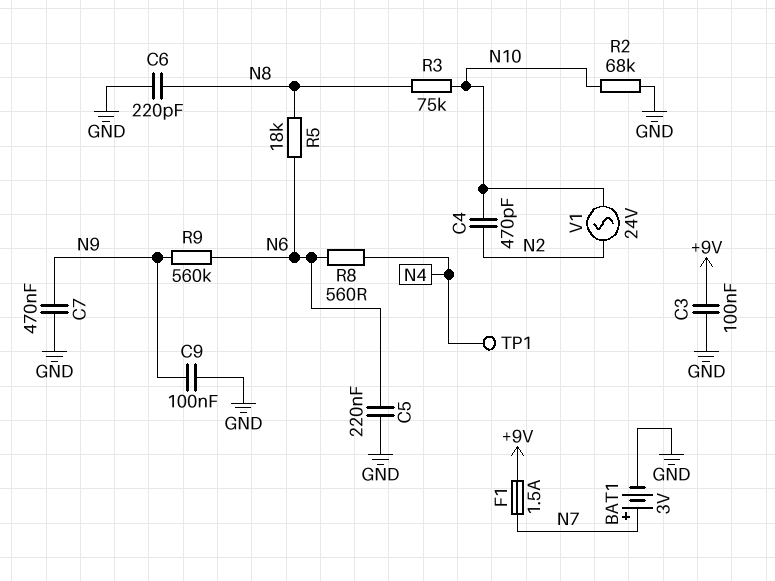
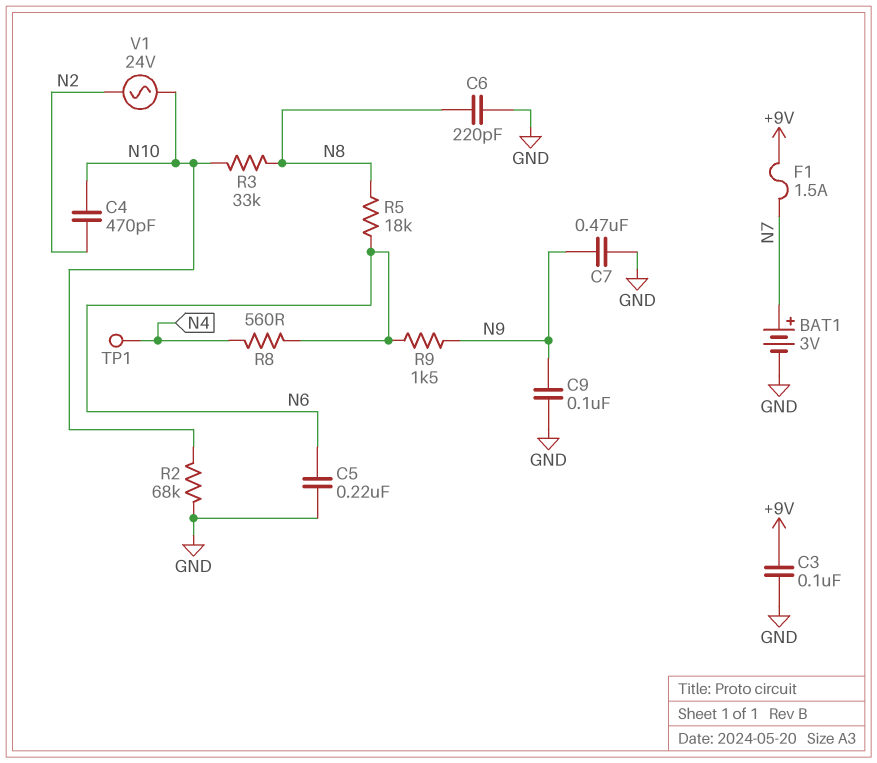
R3: 75k (N8, N10) -> 33k (N8, N10)
R9: 560k (N6, N9) -> 1.5k (N6, N9)

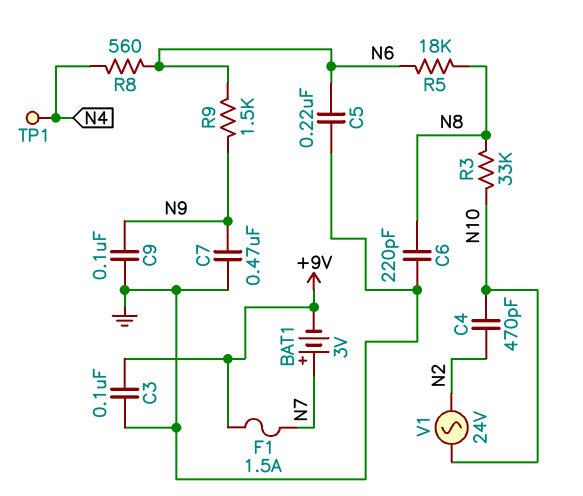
BAT1: 3V (plus N7, minus GND) -> 3V (plus N7, minus +9V)
R2: 68k (GND, N10) -> none

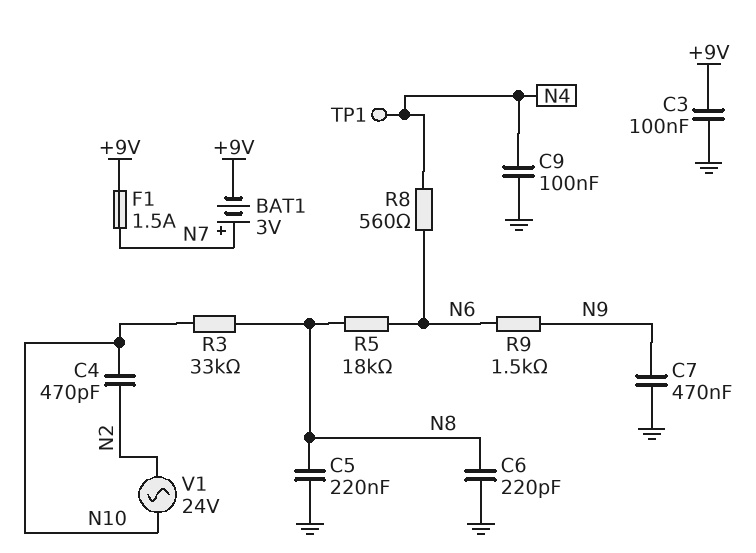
C5: 220nF (GND, N6) -> 220nF (GND, N8)
C9: 100nF (GND, N9) -> 100nF (GND, N4)

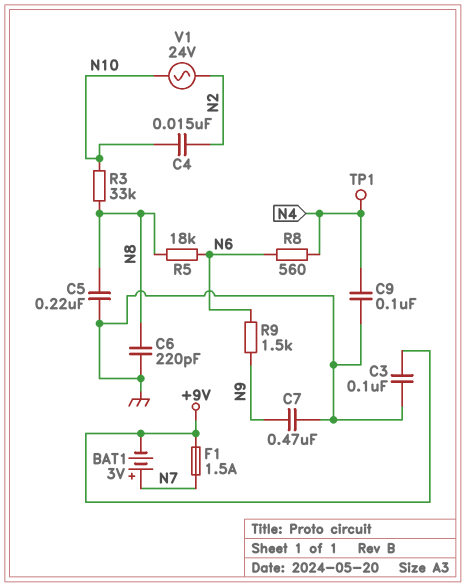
C4: 470pF (N2, N10) -> 15nF (N2, N10)

